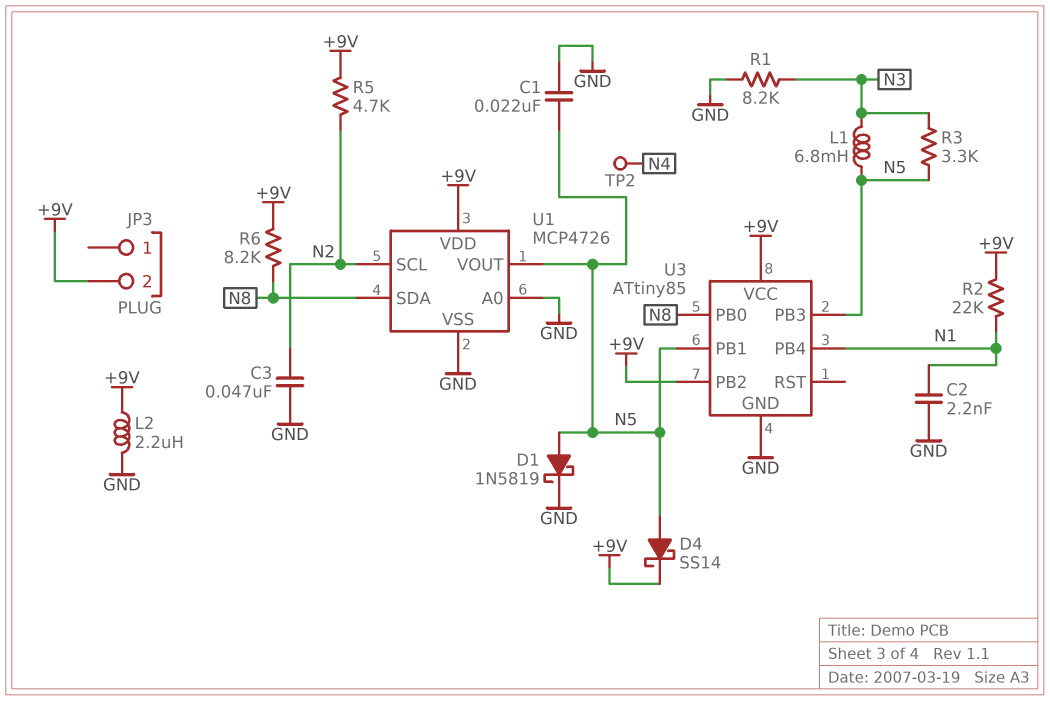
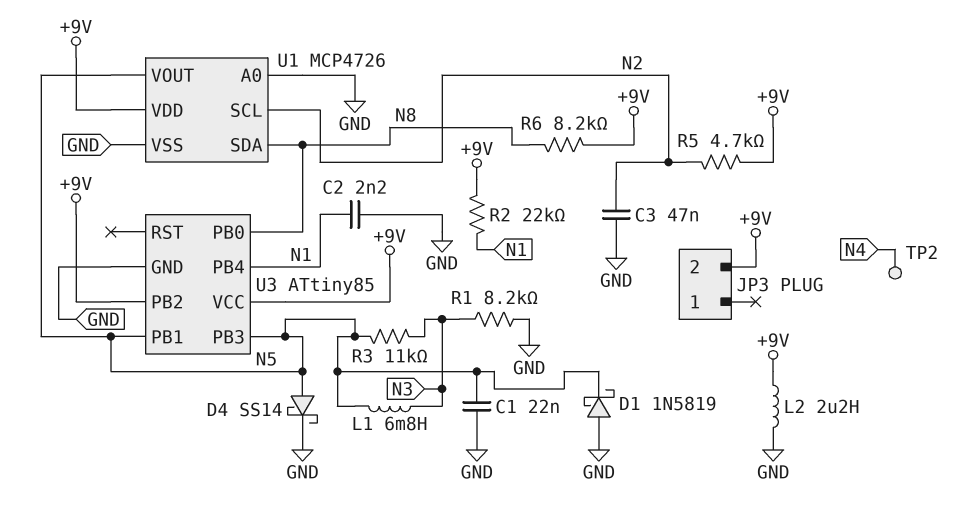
D1: schottky 1N5819 (A N5, K GND) -> schottky 1N5819 (A GND, K N5)
D4: schottky SS14 (A N5, K +9V) -> schottky SS14 (A N5, K GND)
R3: 3.3k (N3, N5) -> 11k (N3, N5)

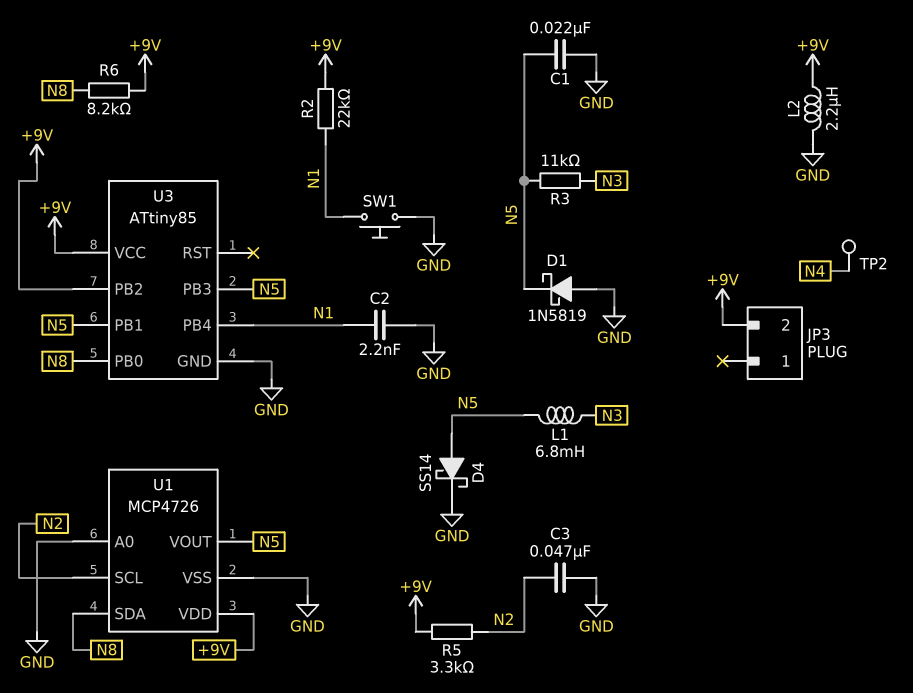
R1: 8.2k (GND, N3) -> none
R5: 4.7k (+9V, N2) -> 3.3k (+9V, N2)
SW1: none -> button (GND, N1)

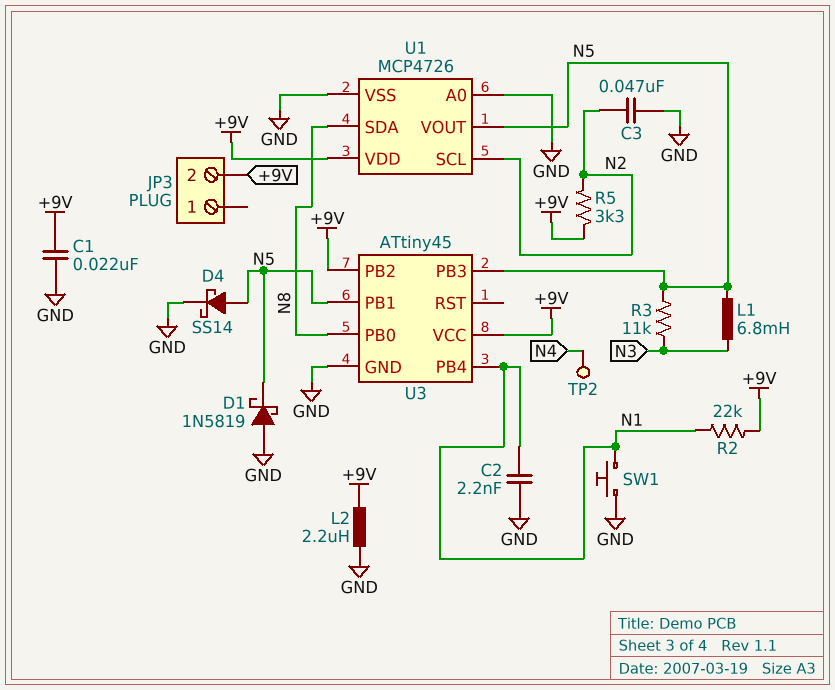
C1: 22nF (GND, N5) -> 22nF (+9V, GND)
R6: 8.2k (+9V, N8) -> none
U3: ATtiny85 -> ATtiny45

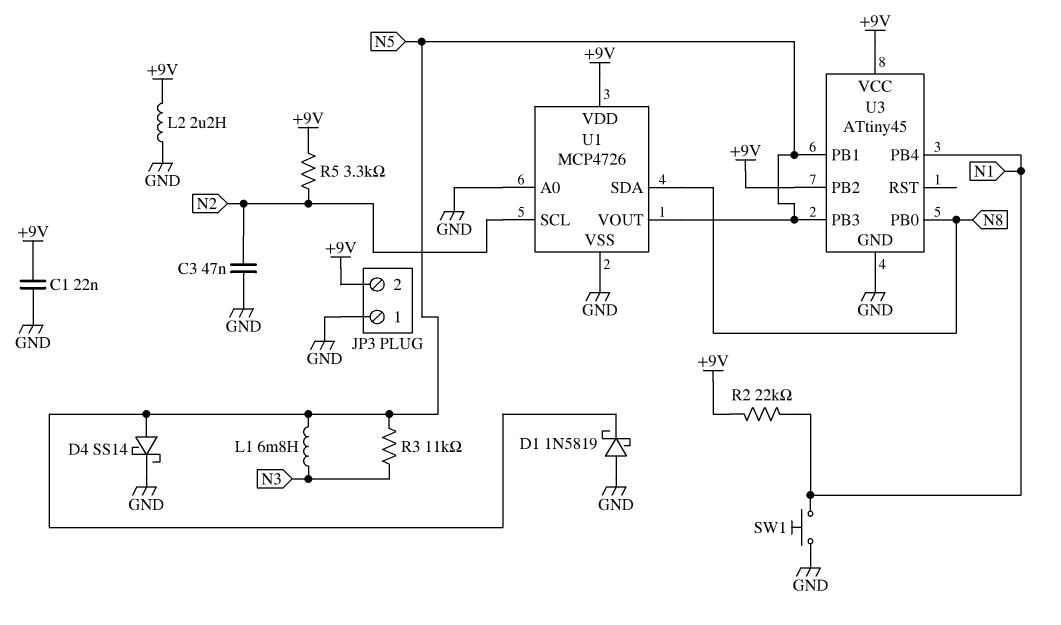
C2: 2.2nF (GND, N1) -> none
JP3 pin 1: none -> GND
TP2: test point (N4) -> none

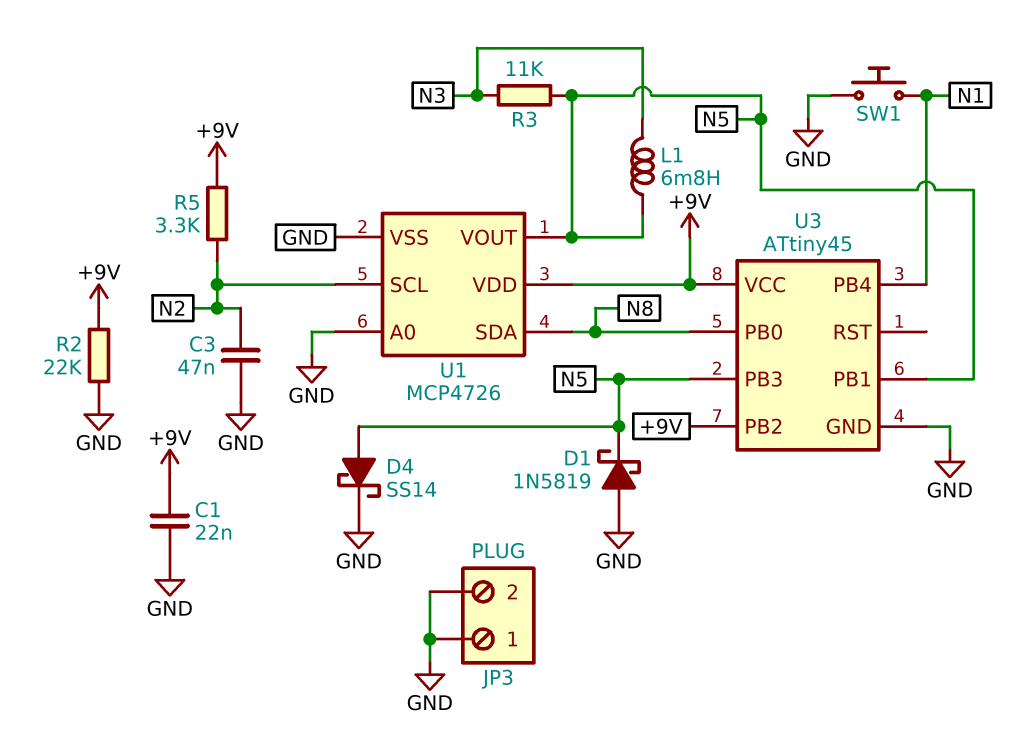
JP3 pin 2: +9V -> GND
L2: 2.2uH (+9V, GND) -> none
R2: 22k (+9V, N1) -> 22k (+9V, GND)

